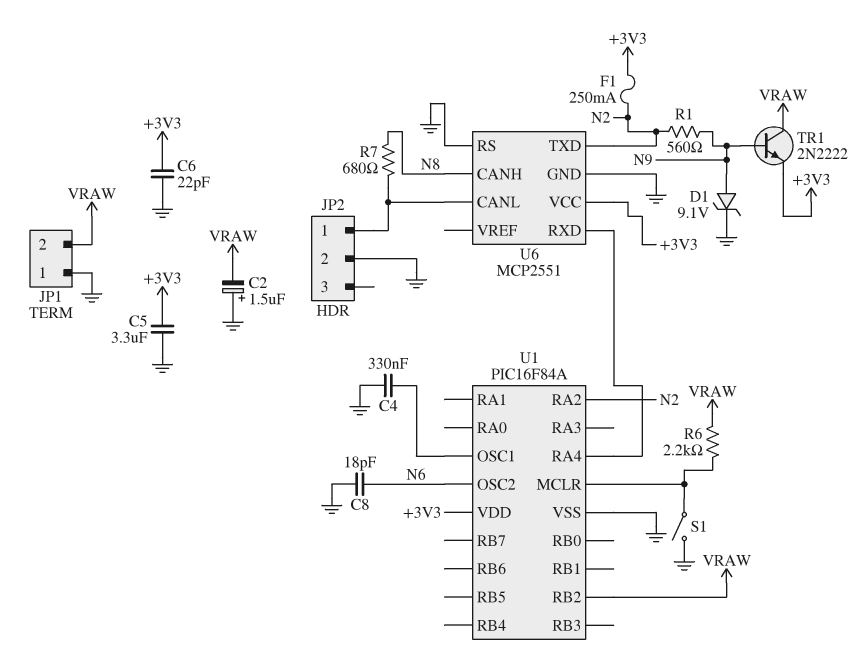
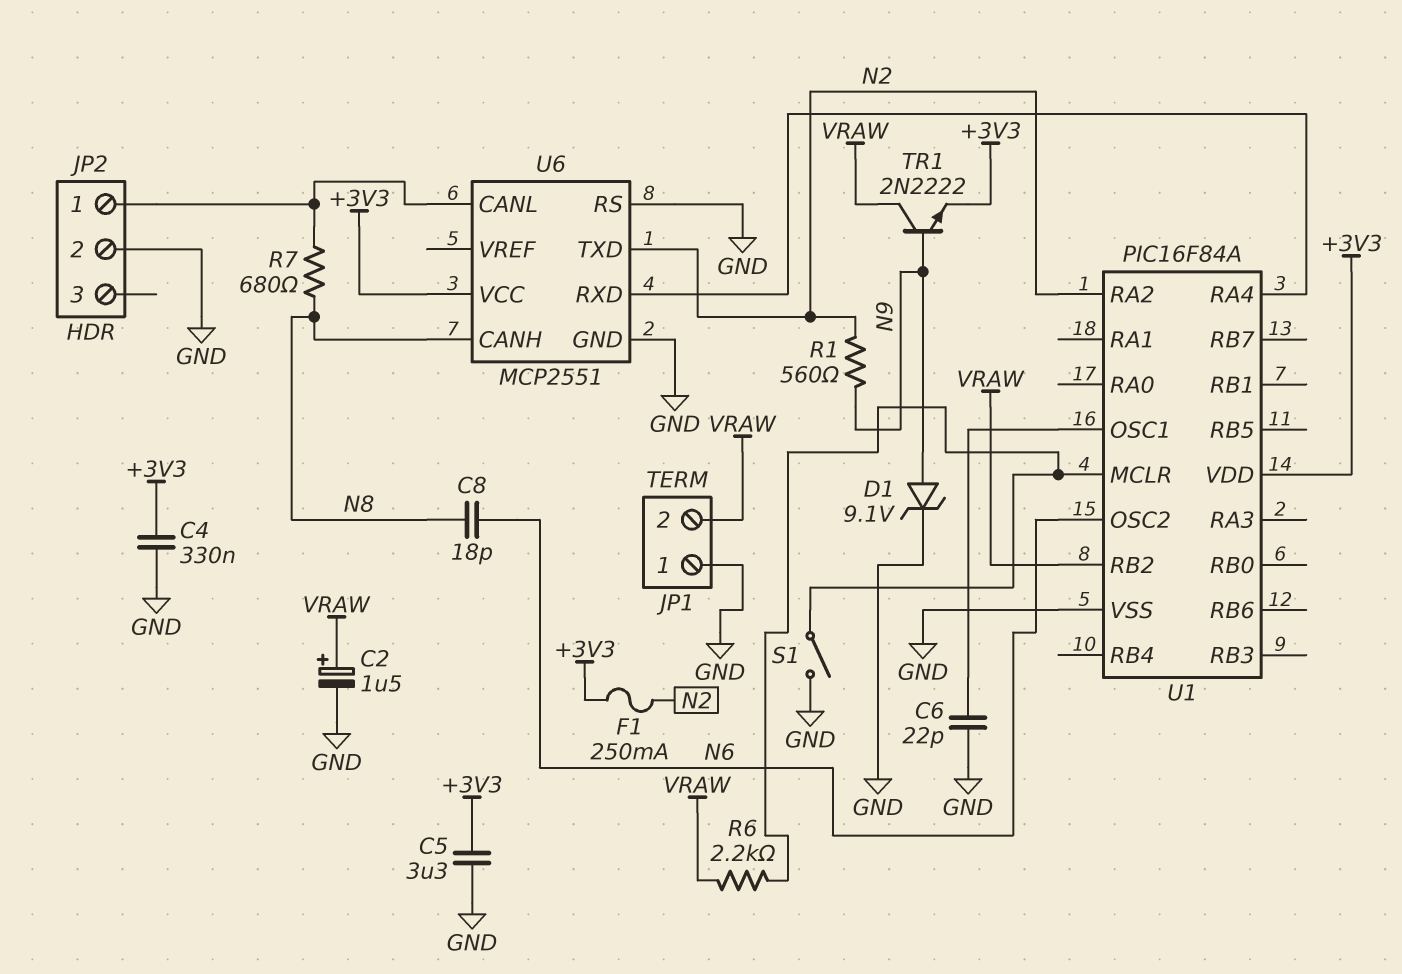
C2: 1.5uF (plus GND, minus VRAW) -> 1.5uF (plus VRAW, minus GND)
C4: 330nF (GND, U1/OSC1) -> 330nF (+3V3, GND)
C6: 22pF (+3V3, GND) -> 22pF (GND, U1/OSC1)
C8: 18pF (GND, N6) -> 18pF (N6, N8)

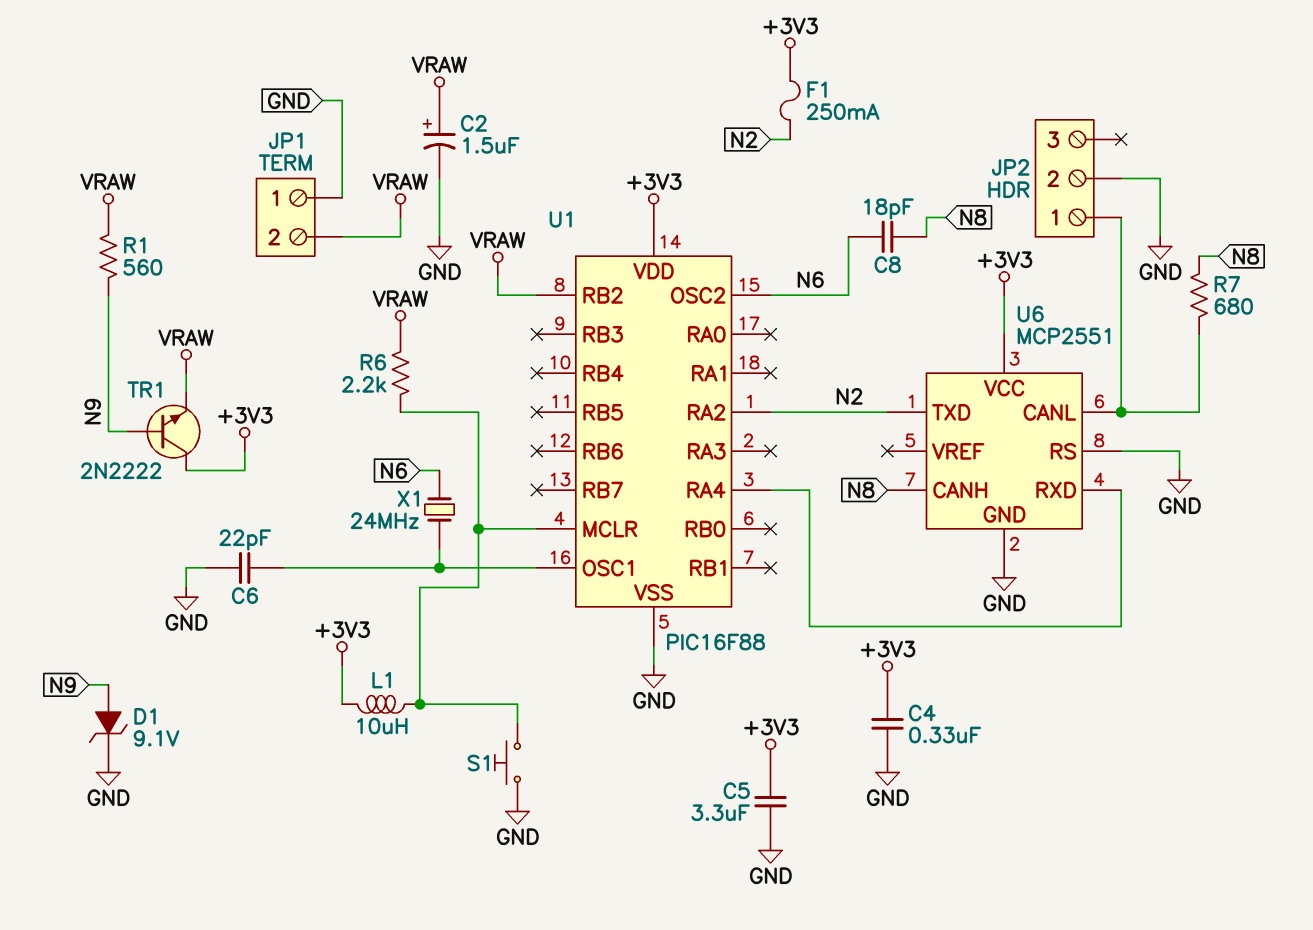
L1: none -> 10uH (+3V3, U1/MCLR)
R1: 560 (N2, N9) -> 560 (N9, VRAW)
S1: switch (GND, U1/MCLR) -> button (GND, U1/MCLR)
TR1: NPN 2N2222 (B N9, C VRAW, E +3V3) -> NPN 2N2222 (B N9, C +3V3, E VRAW)
U1: PIC16F84A -> PIC16F88
X1: none -> 24MHz (N6, U1/OSC1)

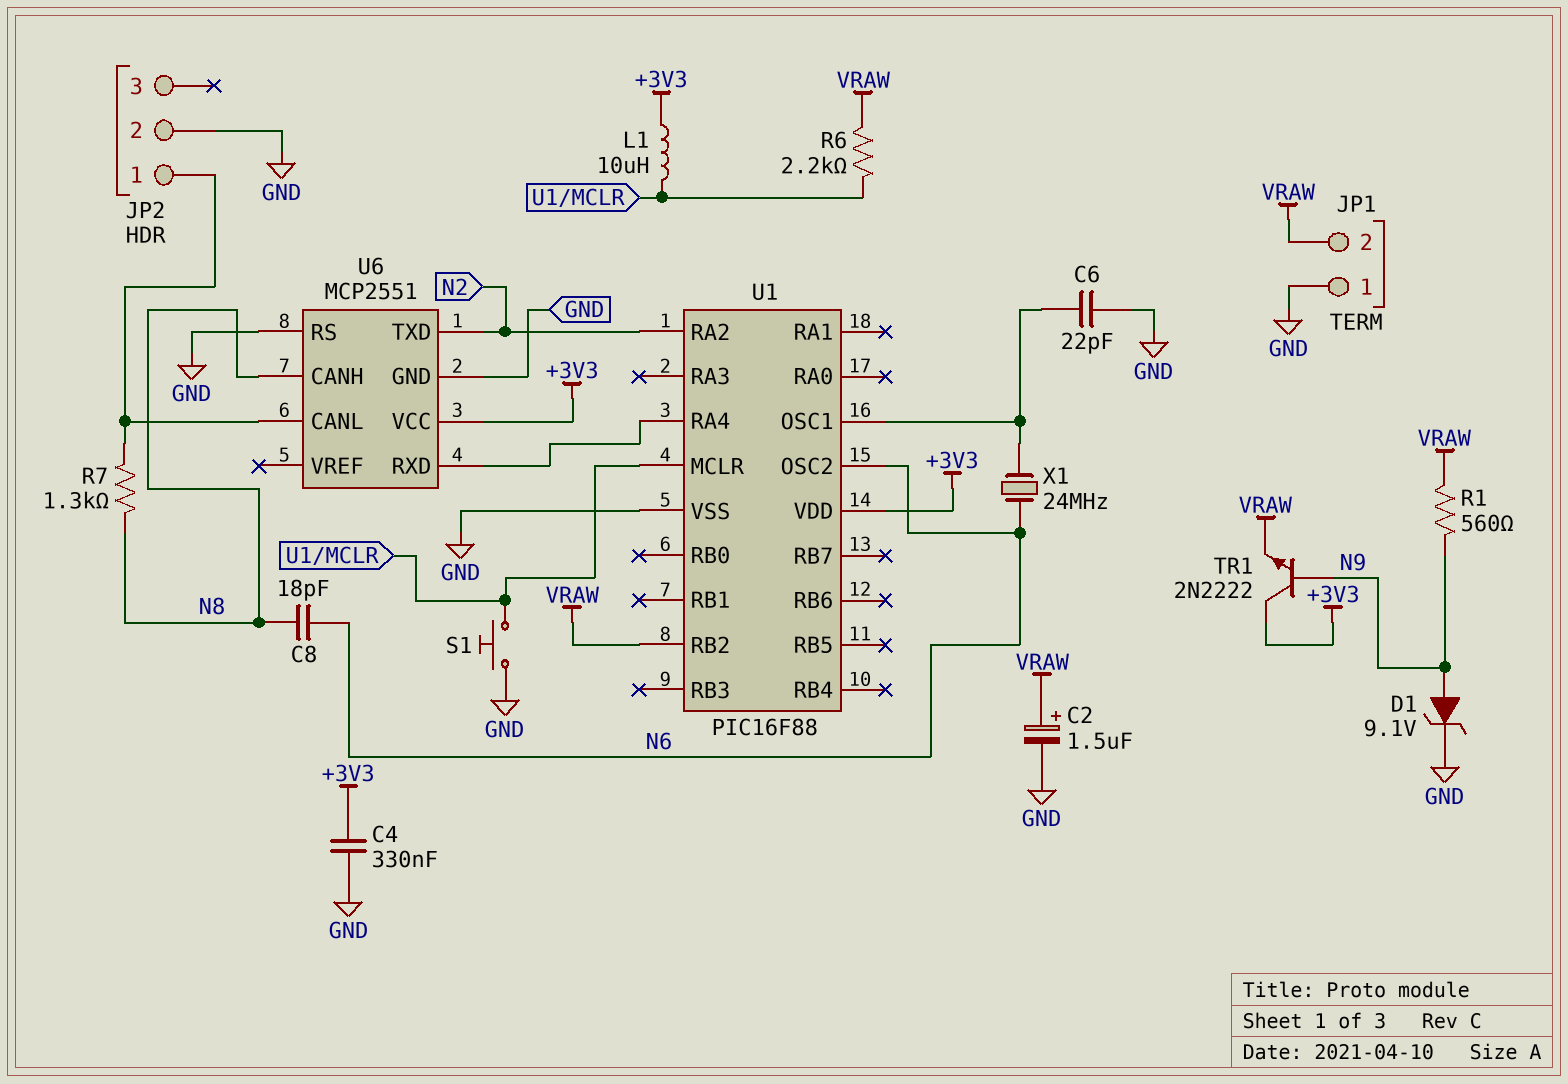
C5: 3.3uF (+3V3, GND) -> none
F1: 250mA (+3V3, N2) -> none
R7: 680 (JP2/1, N8) -> 1.3k (JP2/1, N8)

